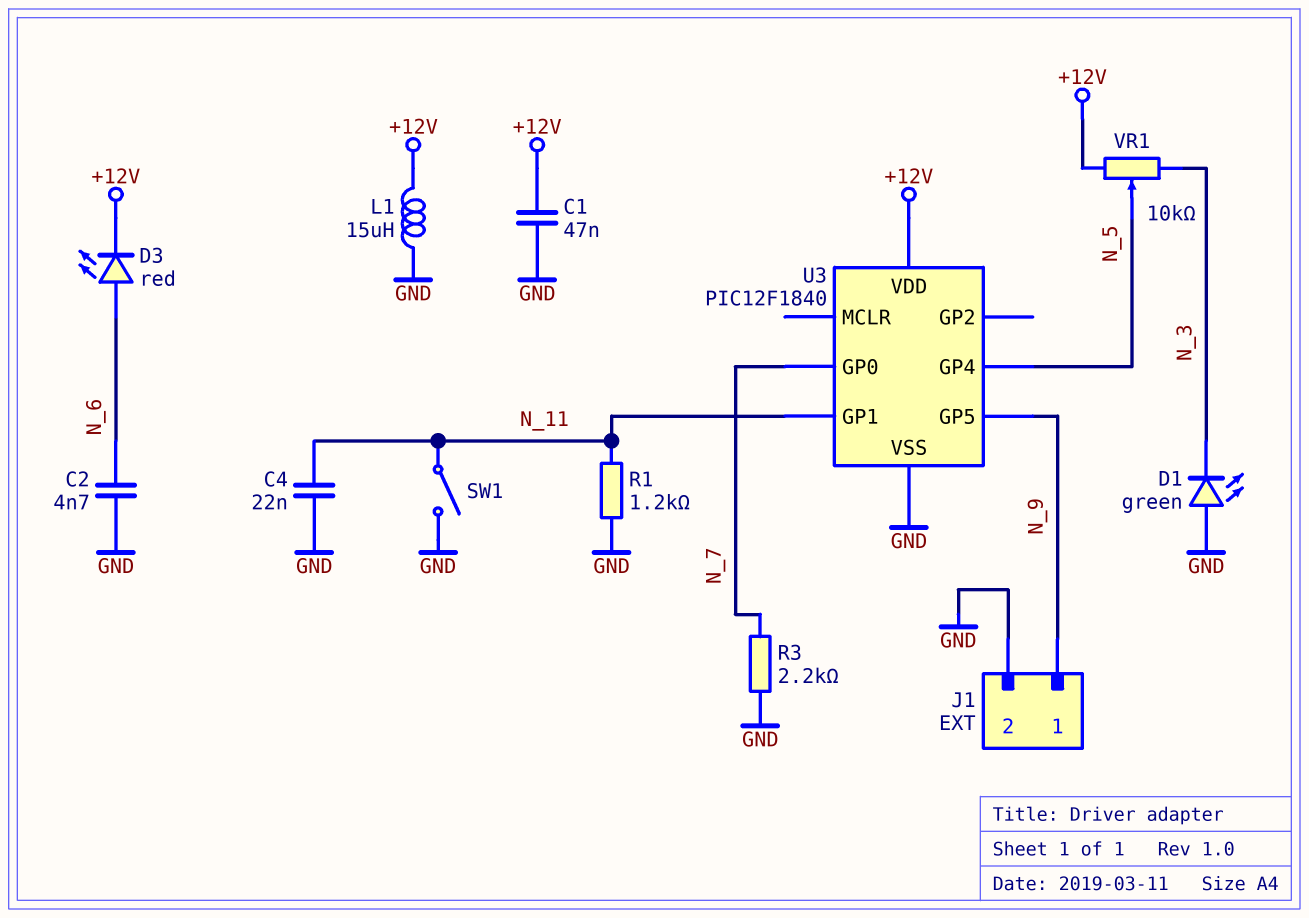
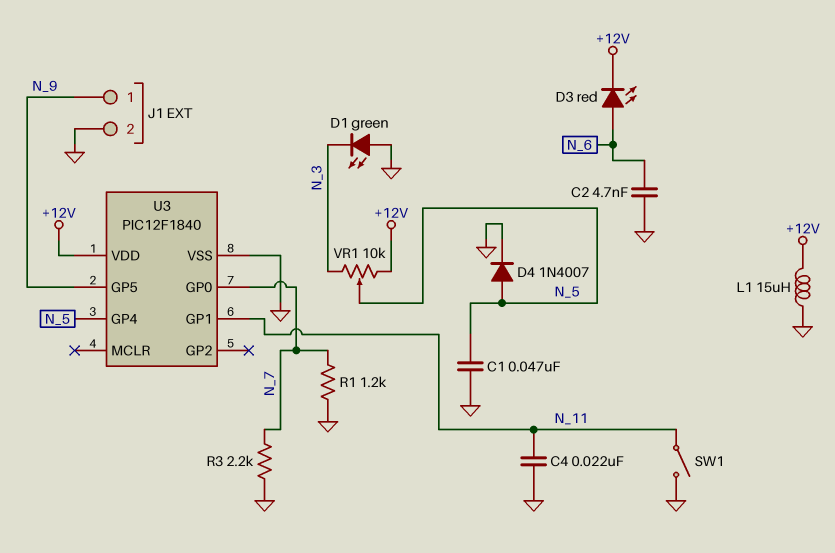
C1: 47nF (+12V, GND) -> 47nF (GND, N_5)
D4: none -> diode 1N4007 (A N_5, K GND)
R1: 1.2k (GND, N_11) -> 1.2k (GND, N_7)

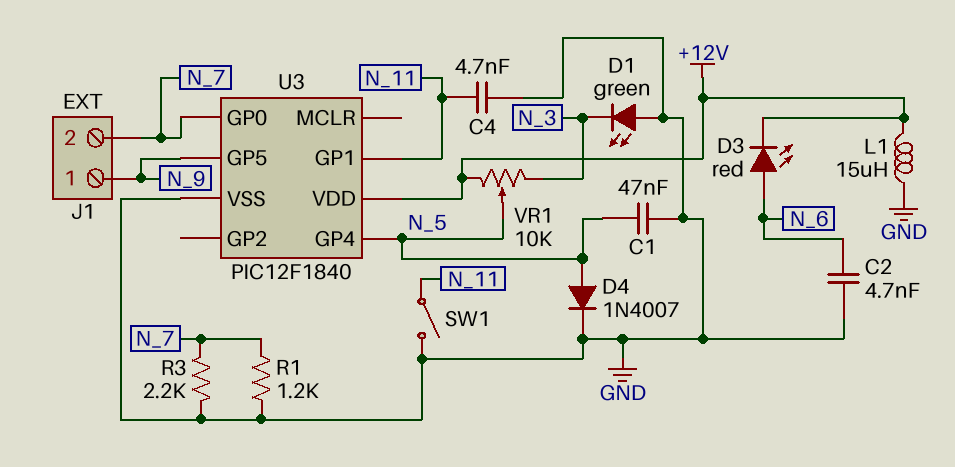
C4: 22nF (GND, N_11) -> 4.7nF (GND, N_11)
J1 pin 2: GND -> N_7

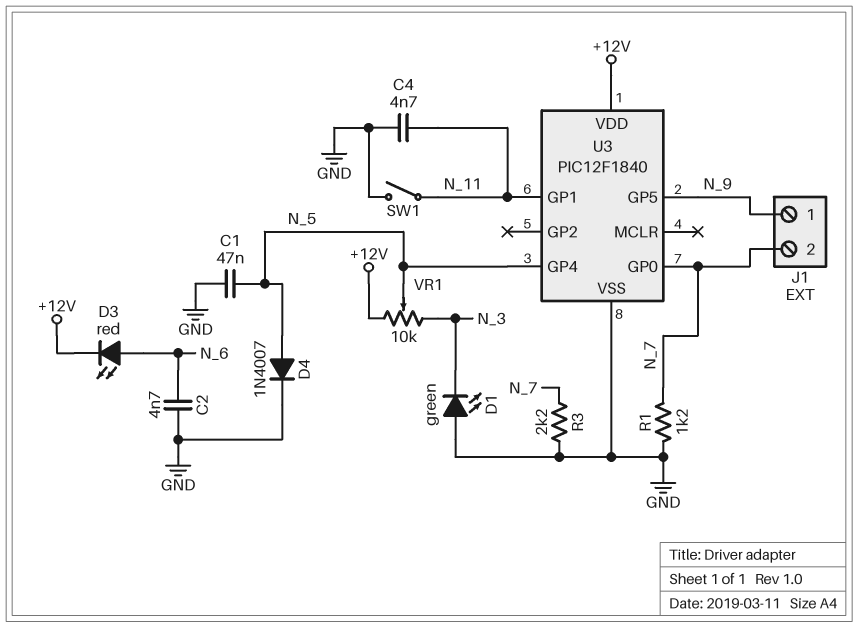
L1: 15uH (+12V, GND) -> none

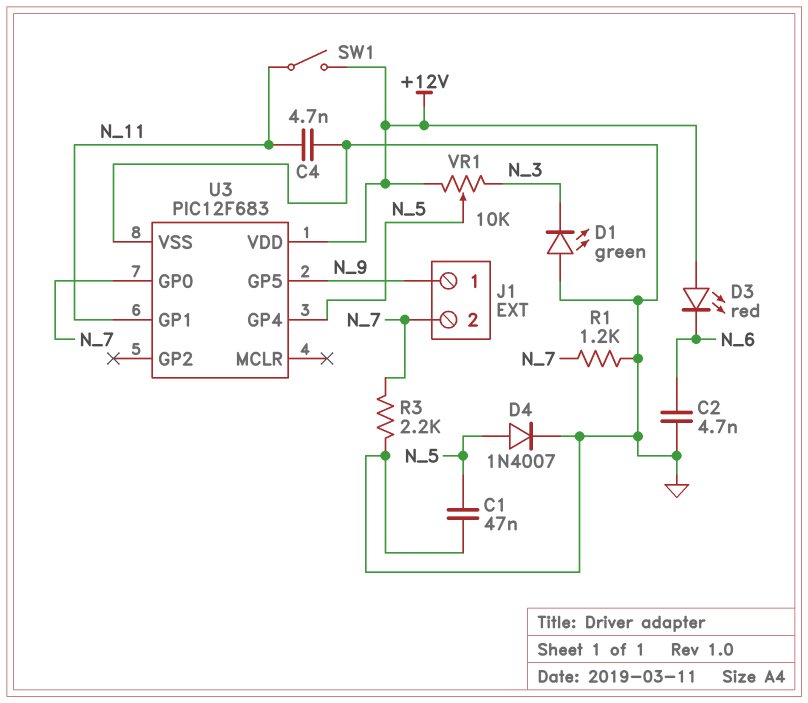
D3: LED red (A N_6, K +12V) -> LED red (A +12V, K N_6)
SW1: switch (GND, N_11) -> switch (+12V, N_11)
U3: PIC12F1840 -> PIC12F683

